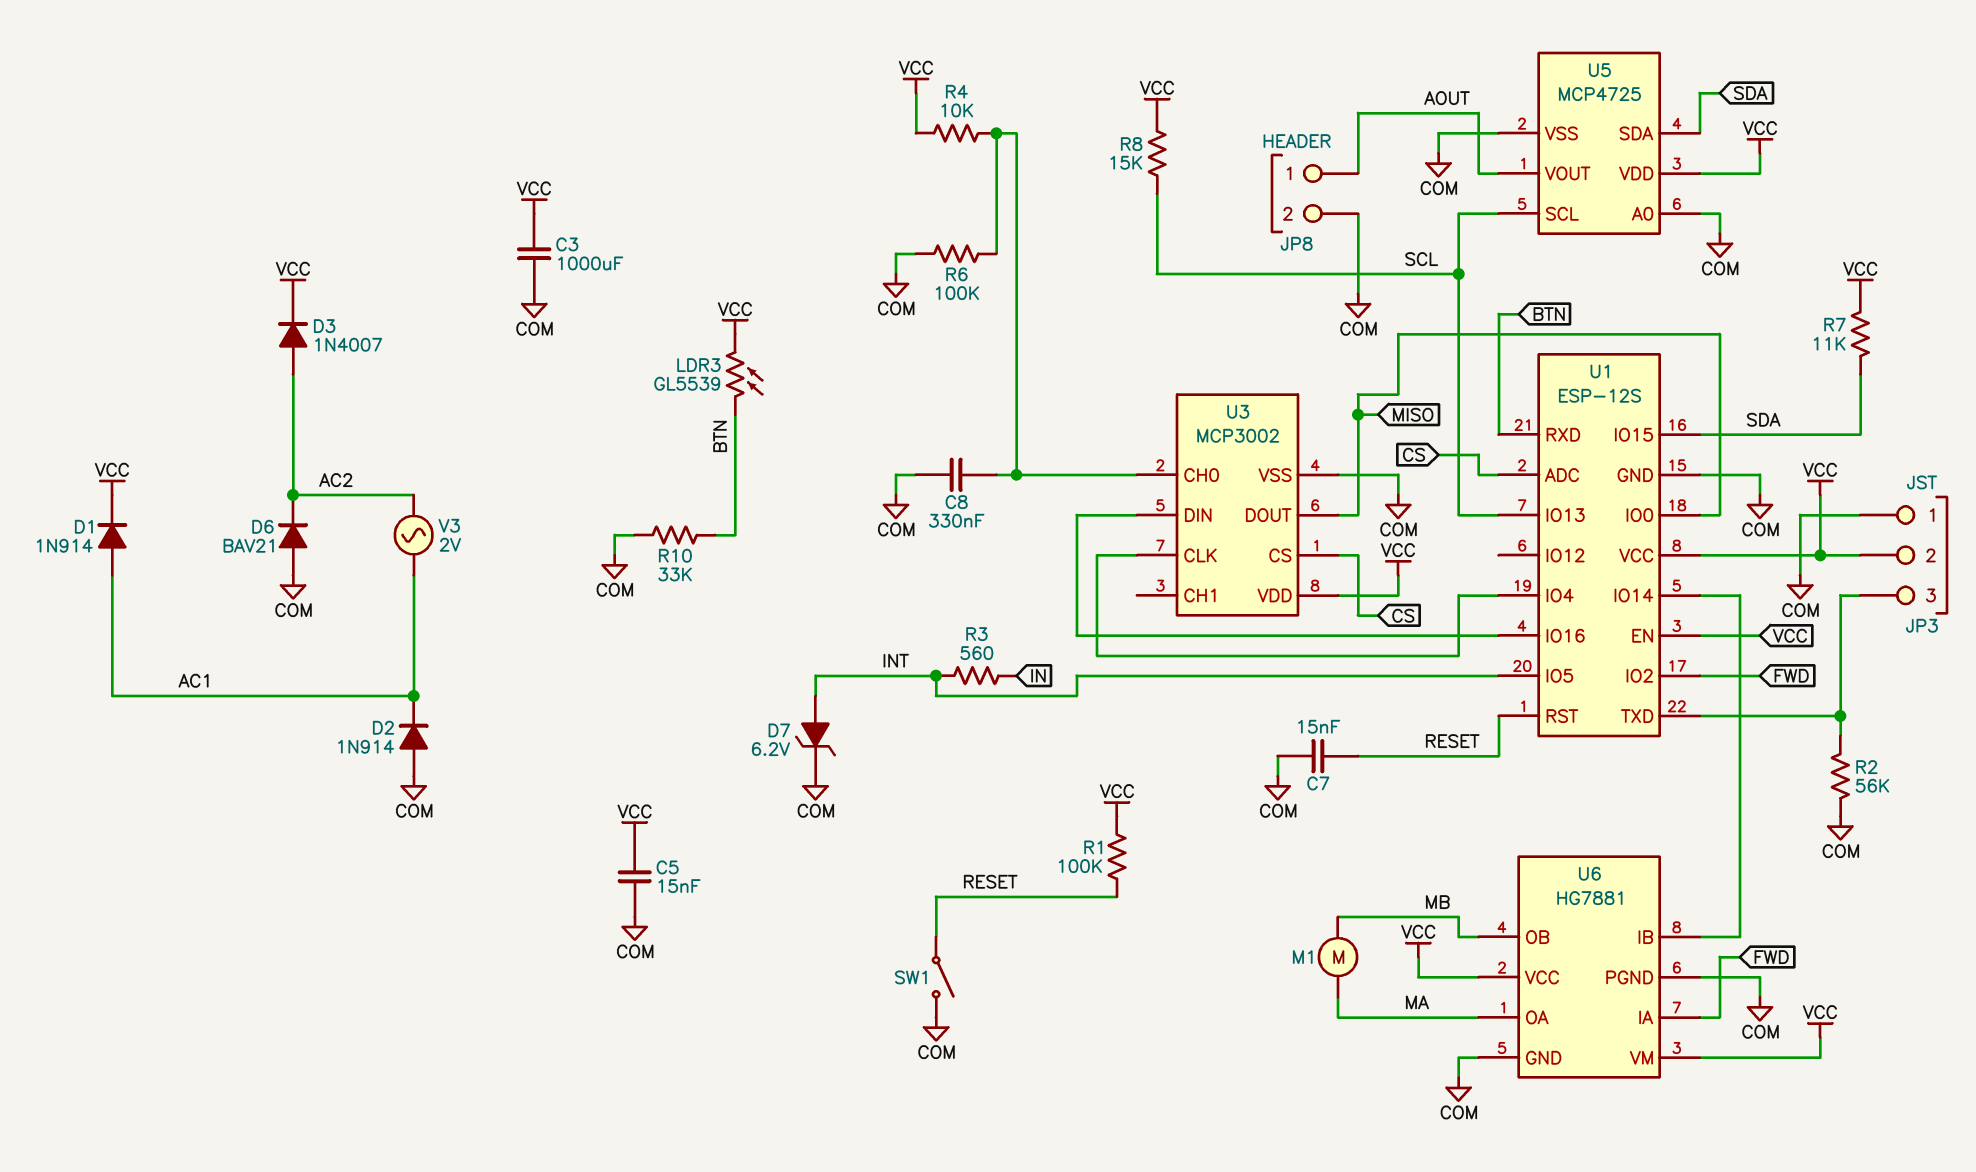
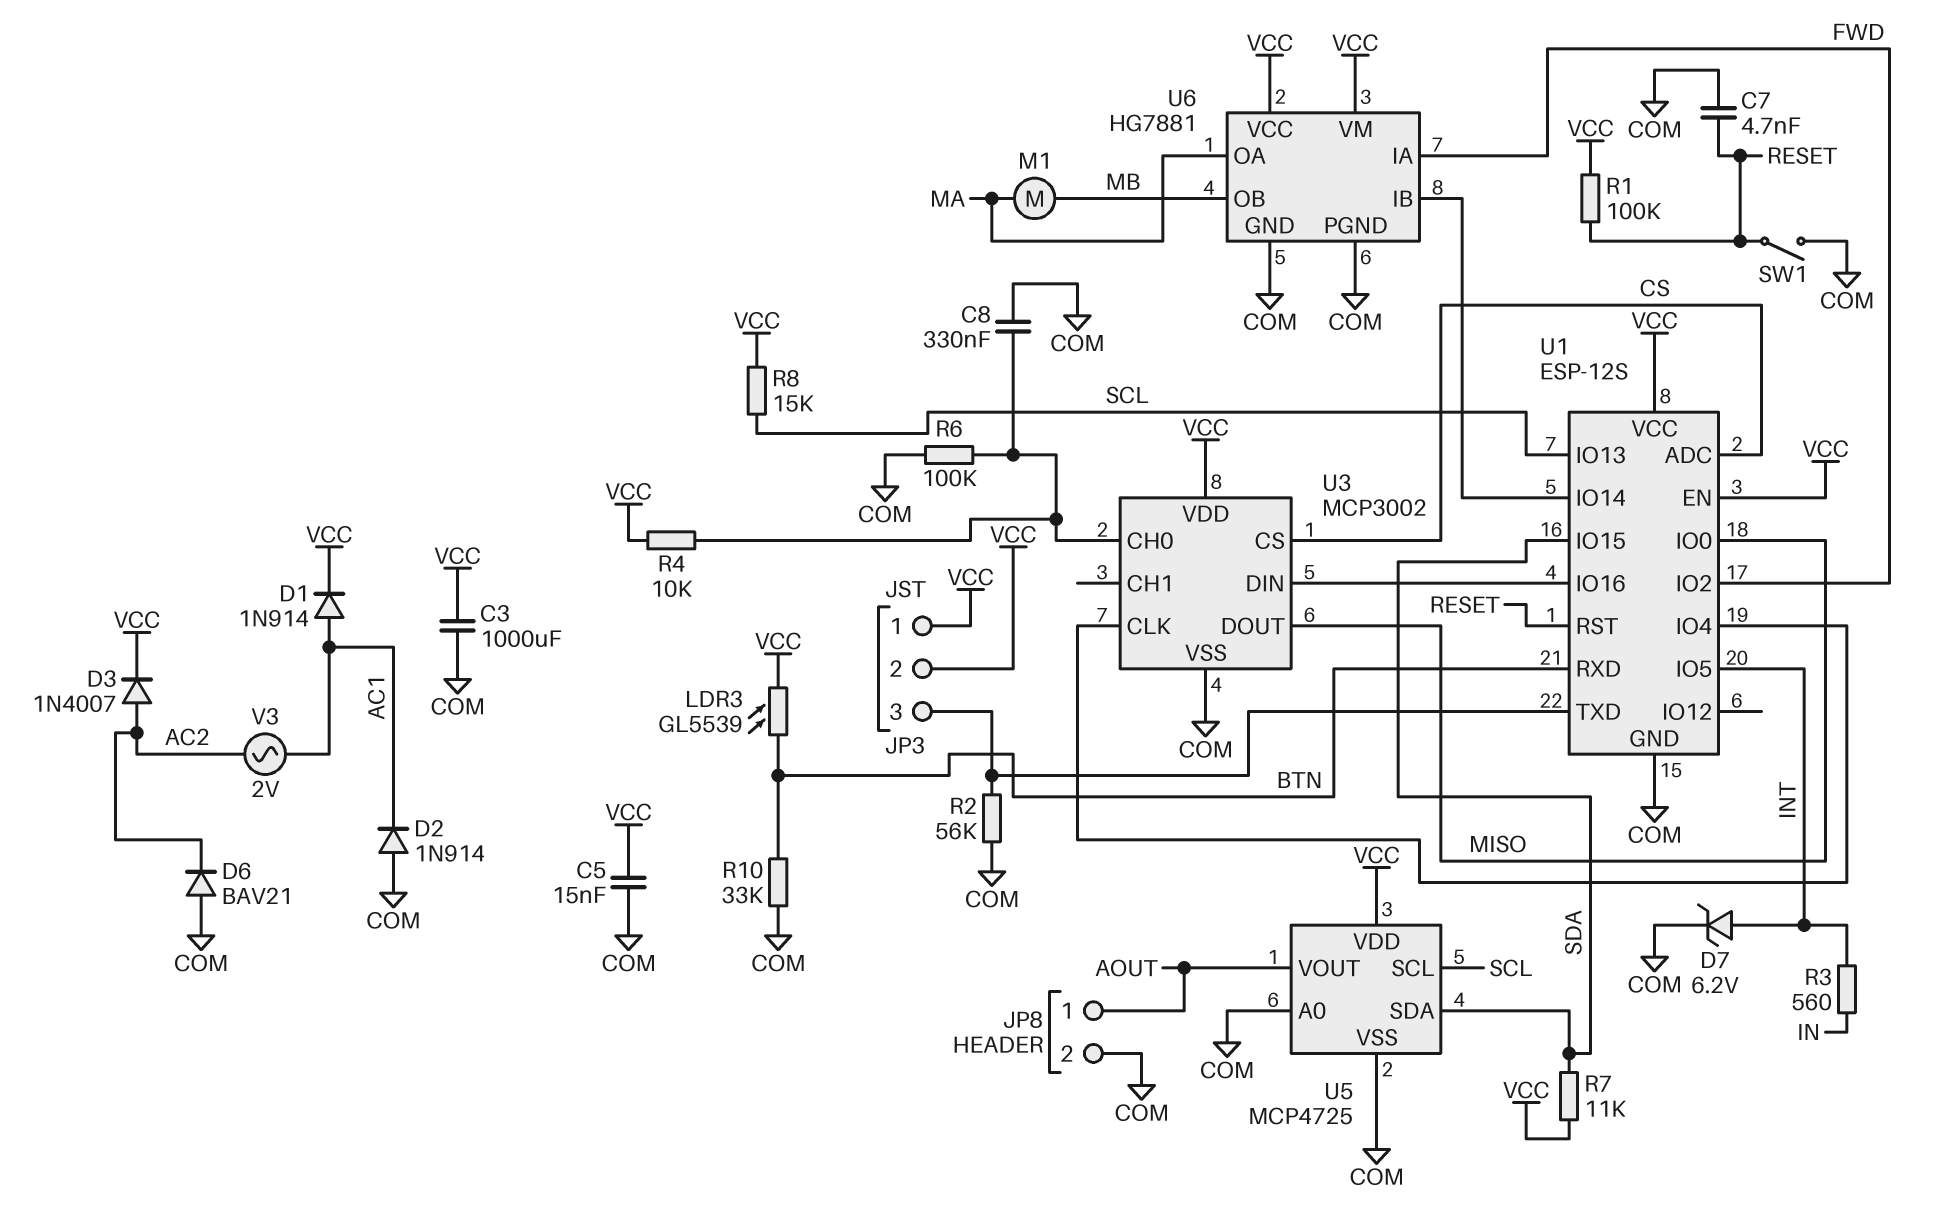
C7: 15nF (COM, RESET) -> 4.7nF (COM, RESET)
JP3 pin 1: COM -> VCC

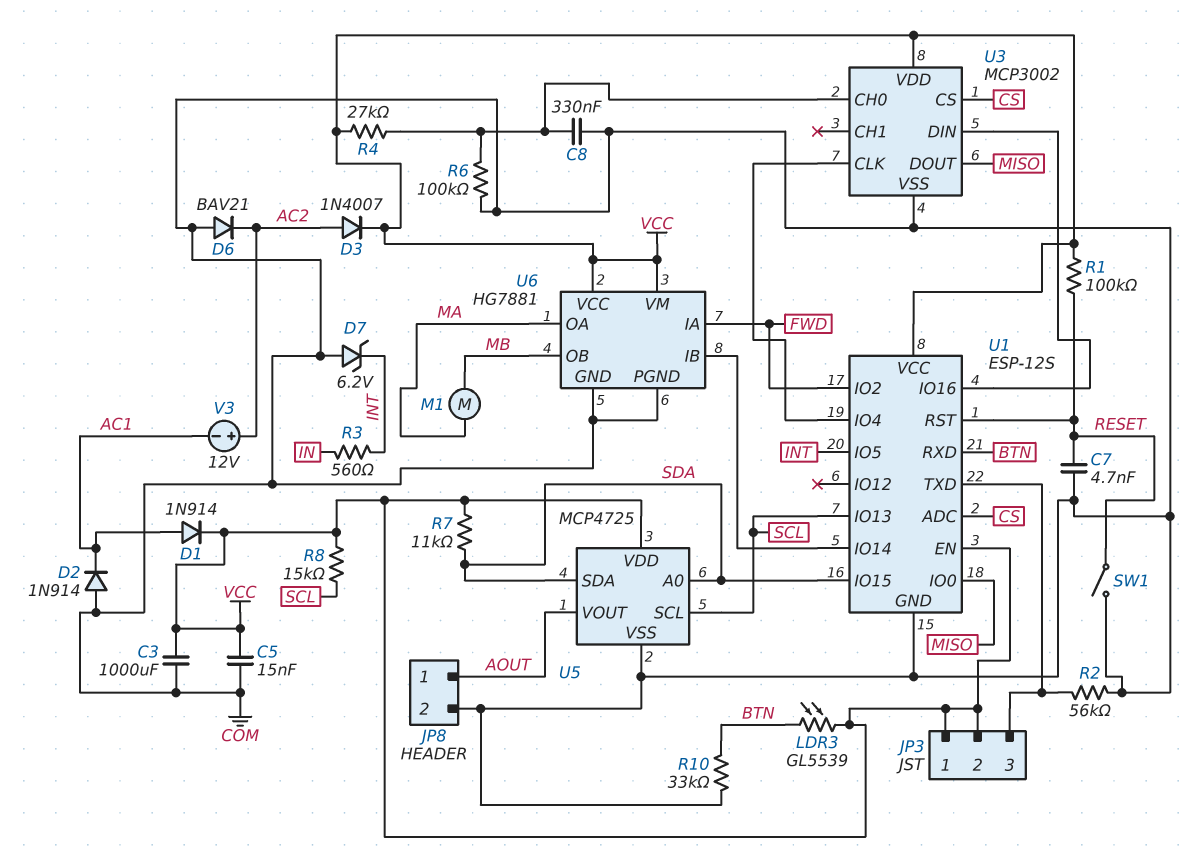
D7: zener 6.2V (A INT, K COM) -> zener 6.2V (A COM, K INT)
R4: 10k (U3/CH0, VCC) -> 27k (U3/CH0, VCC)
U5 pin A0: COM -> SDA
V3: AC 2V (AC1, AC2) -> 12V (plus AC2, minus AC1)

